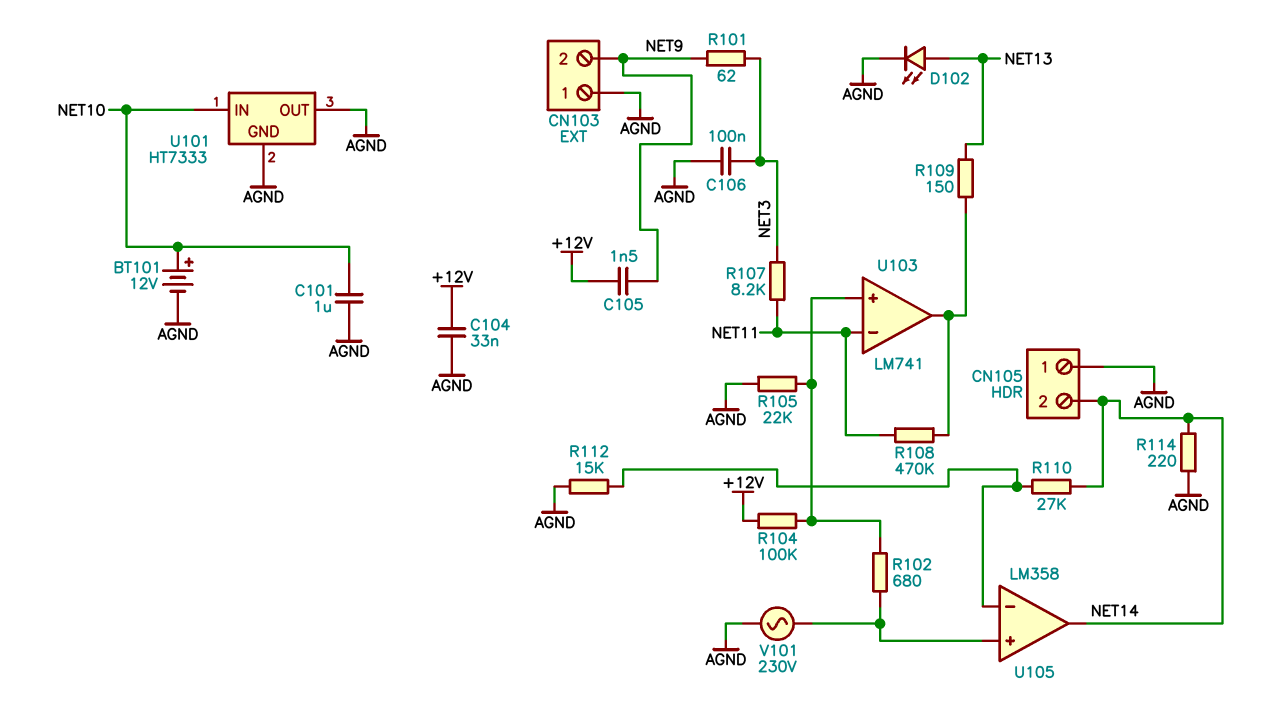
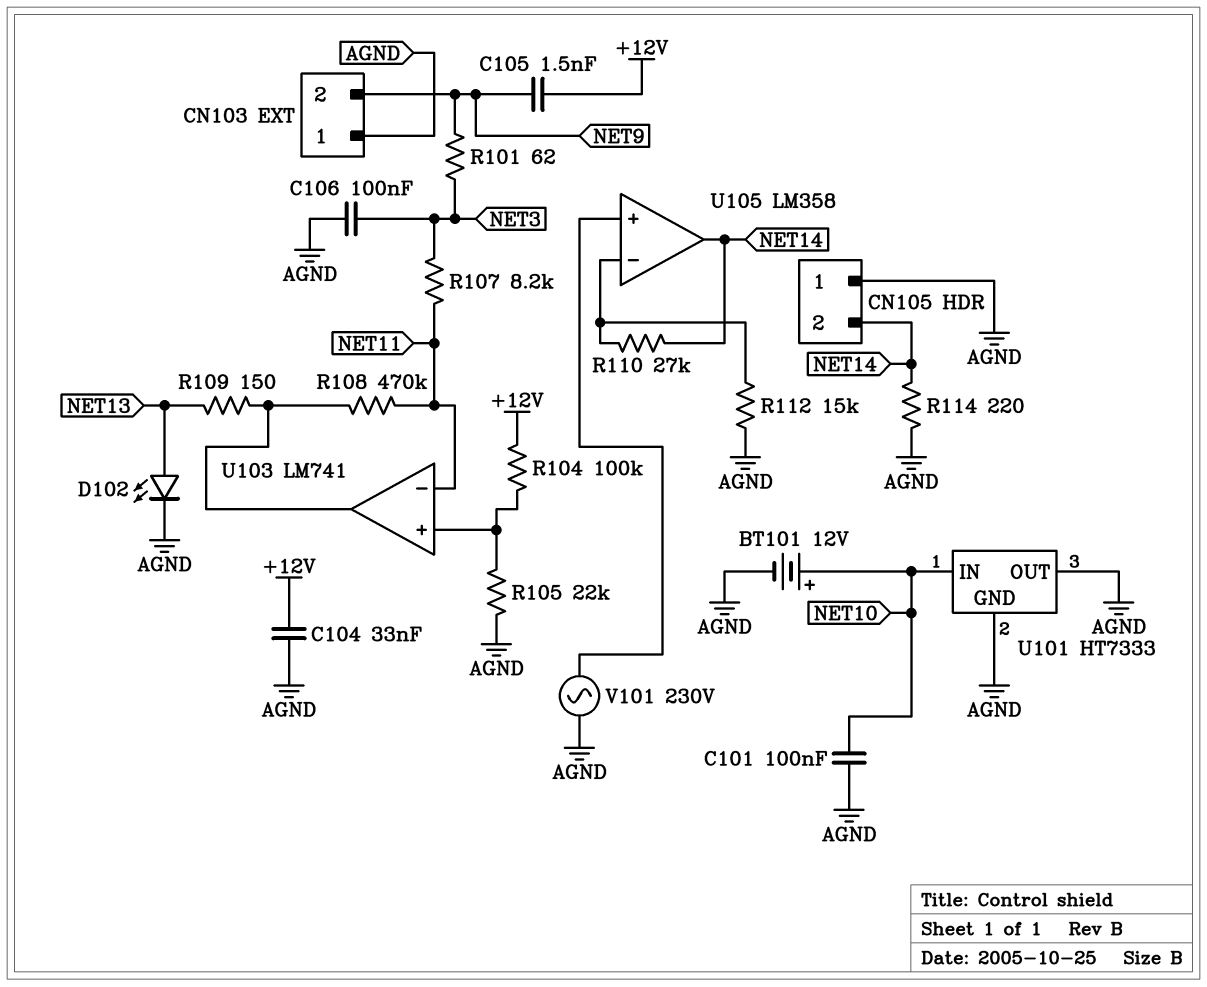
C101: 1uF (AGND, NET10) -> 100nF (AGND, NET10)
R102: 680 (U103/in+, U105/in+) -> none

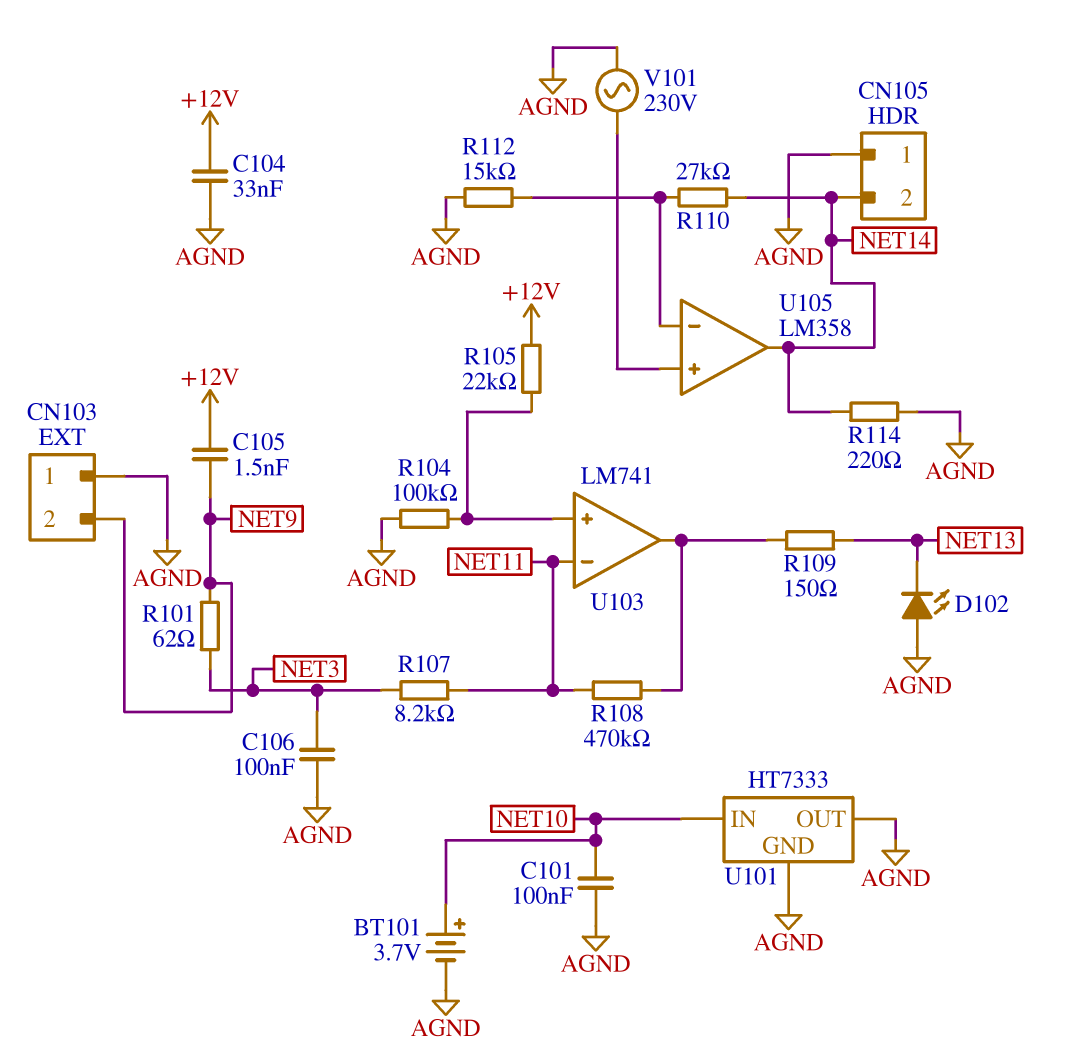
BT101: 12V (plus NET10, minus AGND) -> 3.7V (plus NET10, minus AGND)
D102: LED (A NET13, K AGND) -> LED (A AGND, K NET13)
R104: 100k (+12V, U103/in+) -> 100k (AGND, U103/in+)
R105: 22k (AGND, U103/in+) -> 22k (+12V, U103/in+)

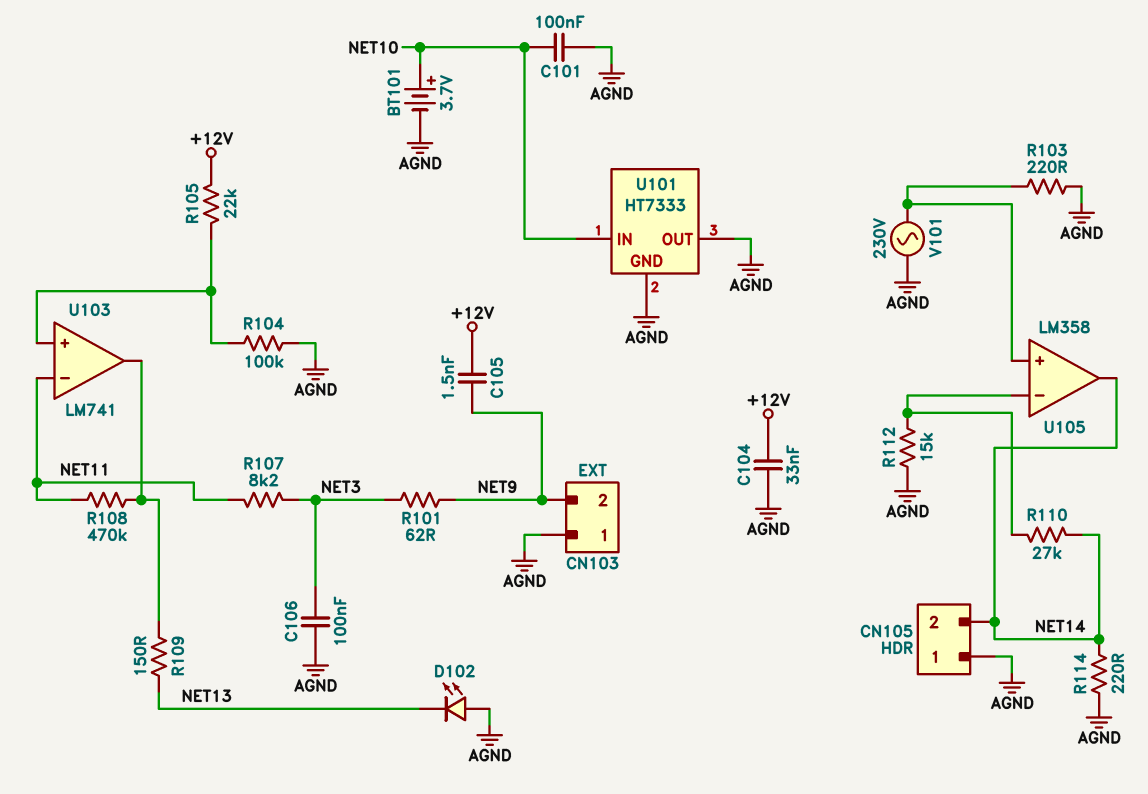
R103: none -> 220 (AGND, U105/in+)

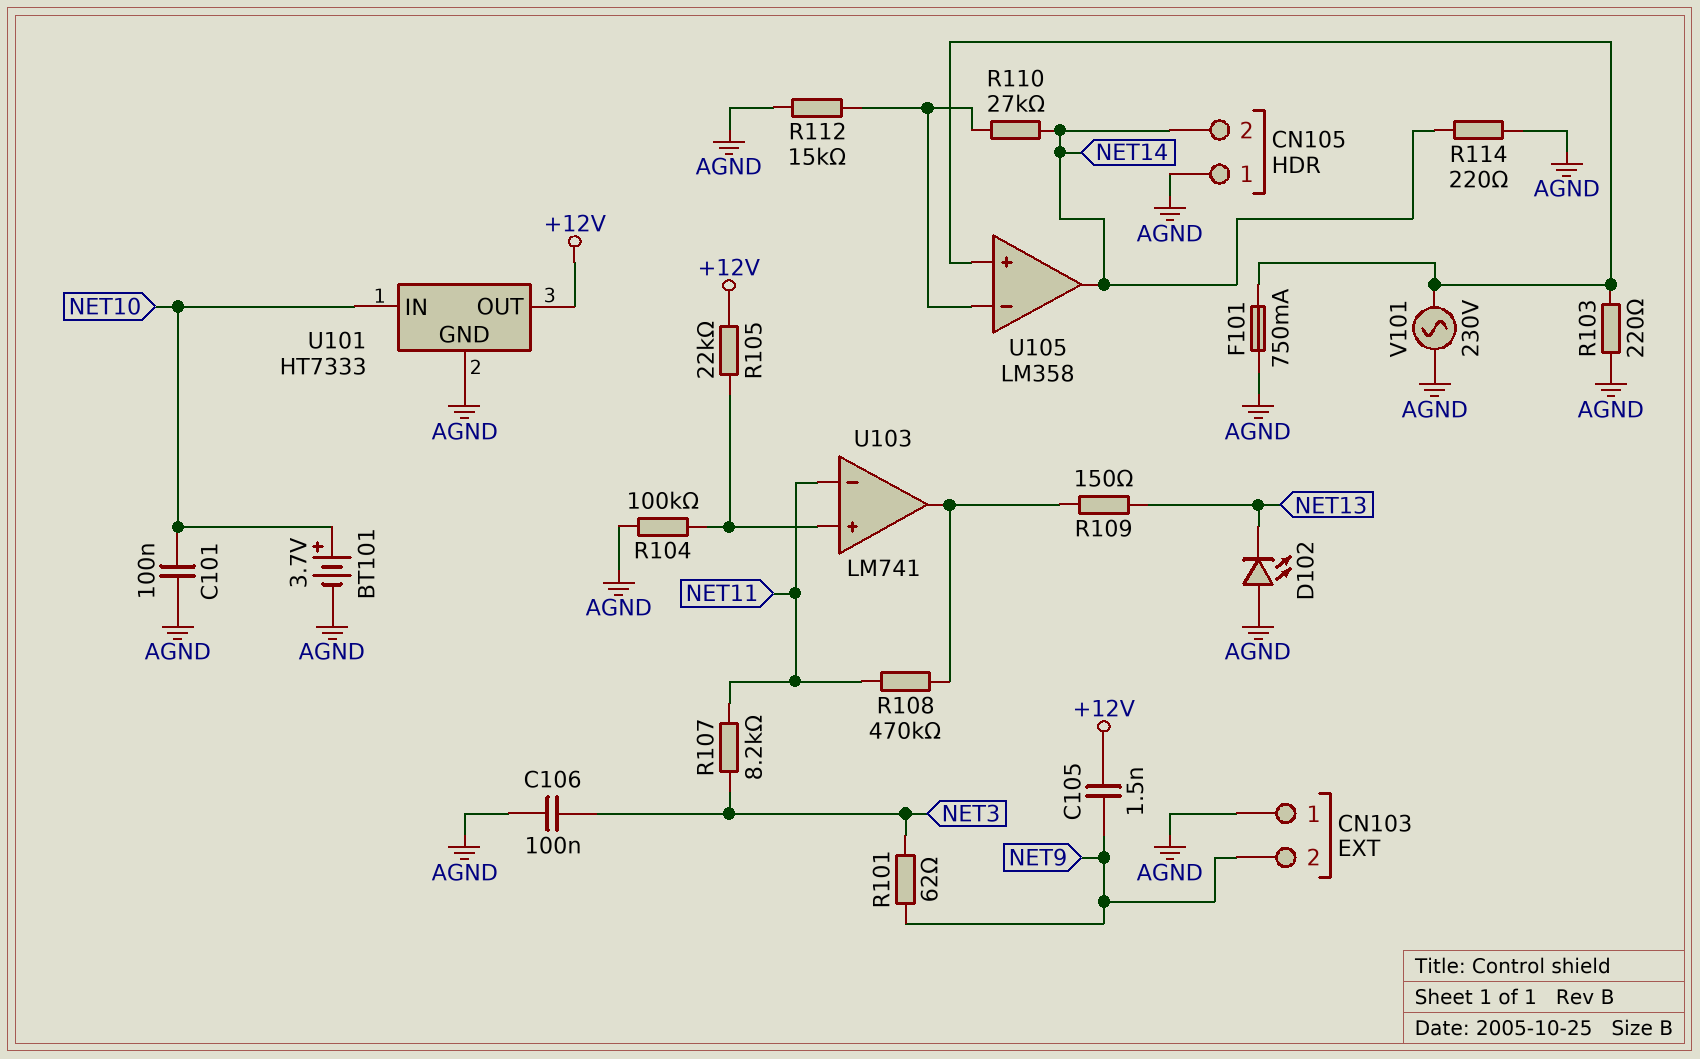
C104: 33nF (+12V, AGND) -> none
F101: none -> 750mA (AGND, U105/in+)
U101 pin OUT: AGND -> +12V

